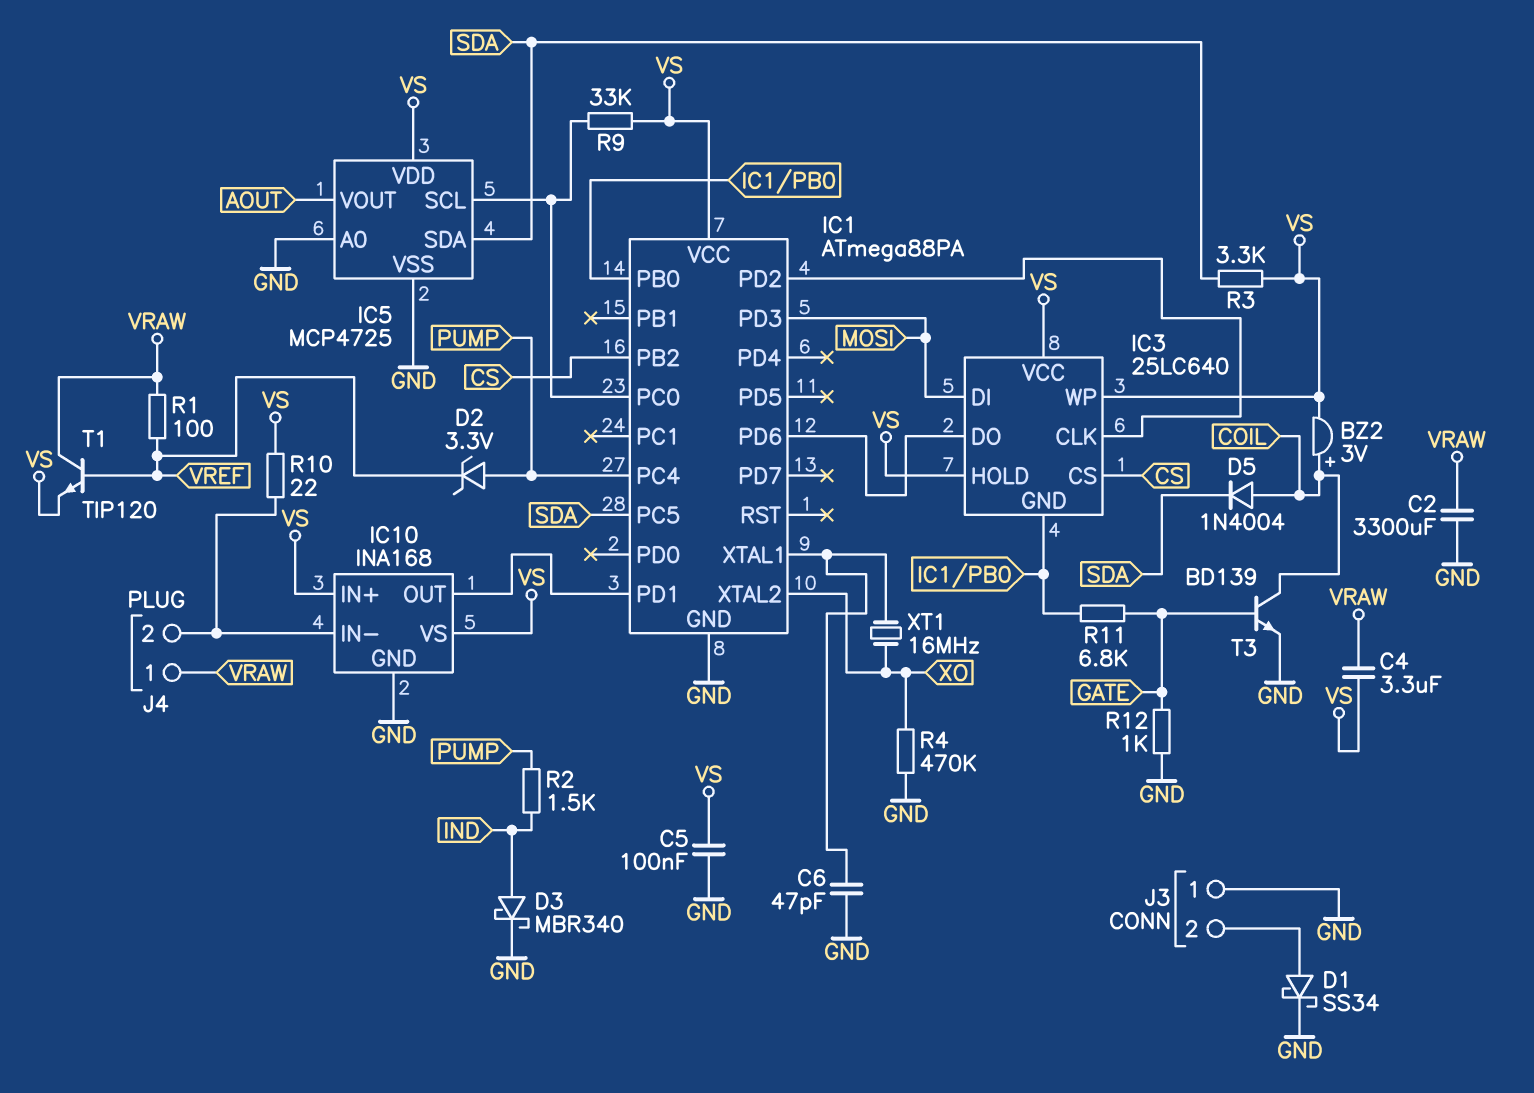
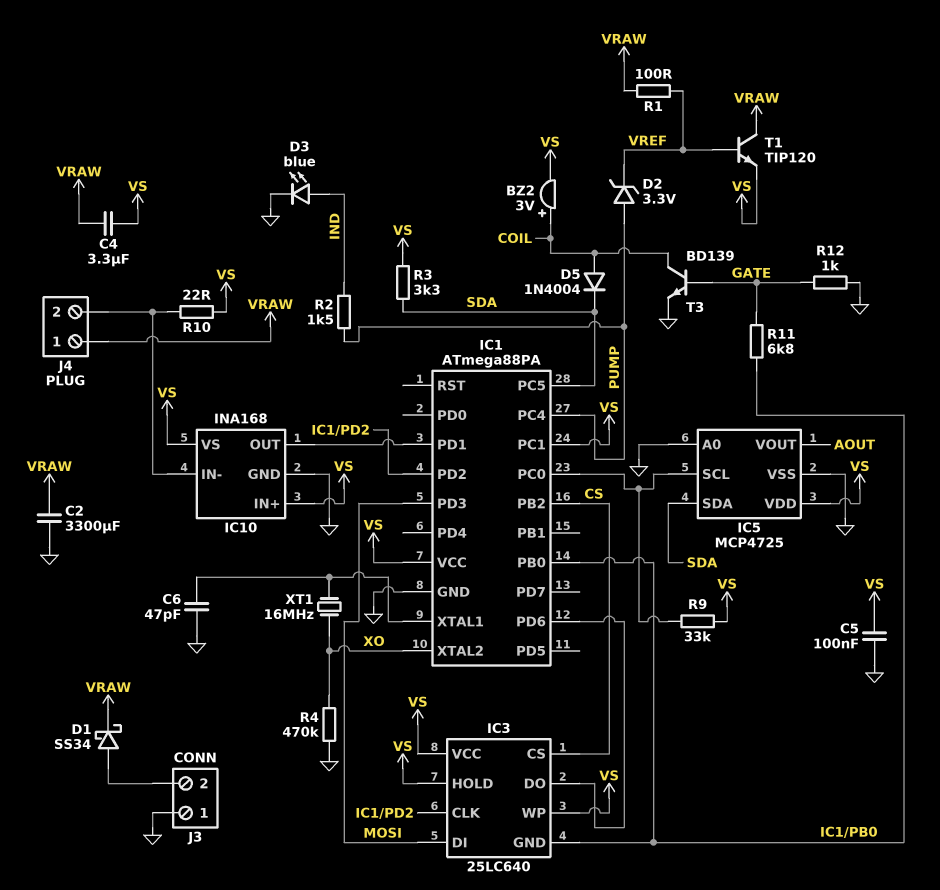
D1: schottky SS34 (A J3/2, K GND) -> schottky SS34 (A J3/2, K VRAW)
D3: schottky MBR340 (A IND, K GND) -> LED blue (A IND, K GND)
IC1 pin PC1: none -> VS

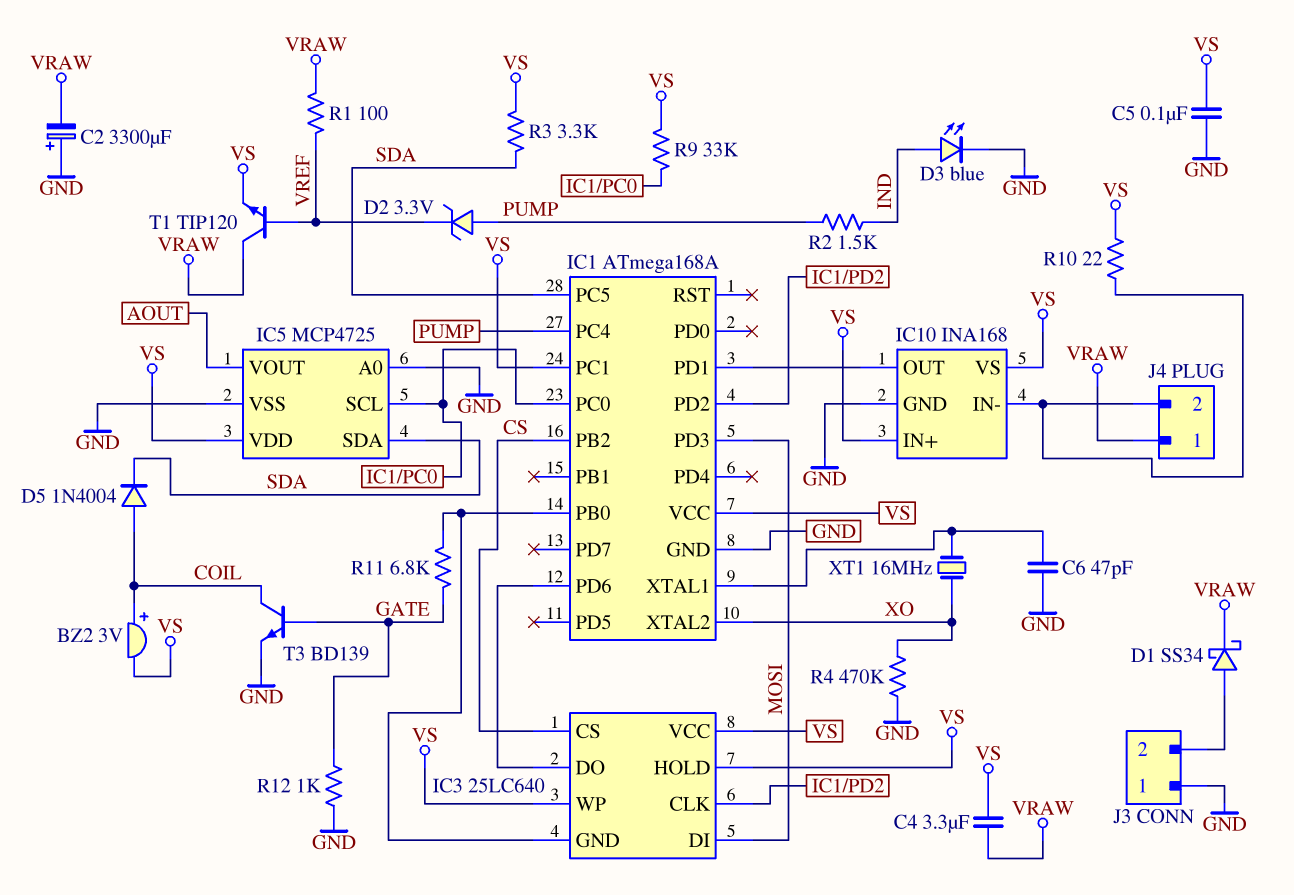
C2: 3300uF (GND, VRAW) -> 3300uF (plus GND, minus VRAW)
IC1: ATmega88PA -> ATmega168A

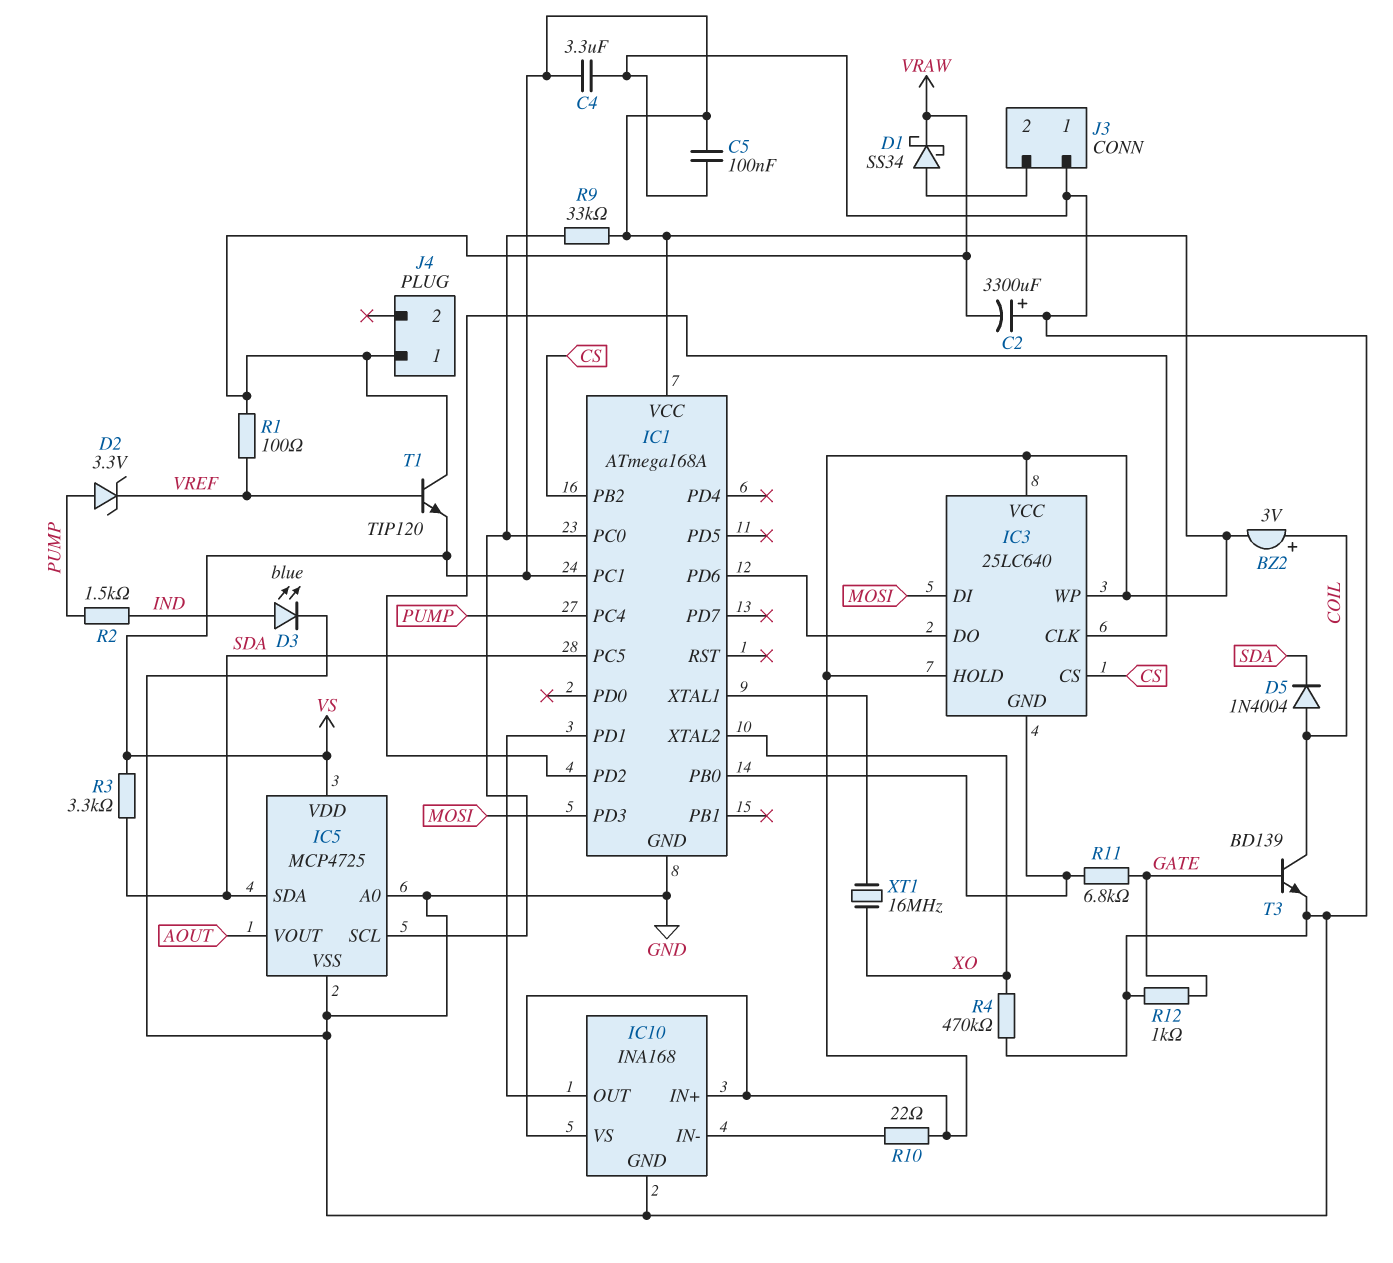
C4: 3.3uF (VRAW, VS) -> 3.3uF (GND, VS)
C6: 47pF (GND, IC1/XTAL1) -> none
J4 pin 2: IC10/IN- -> none

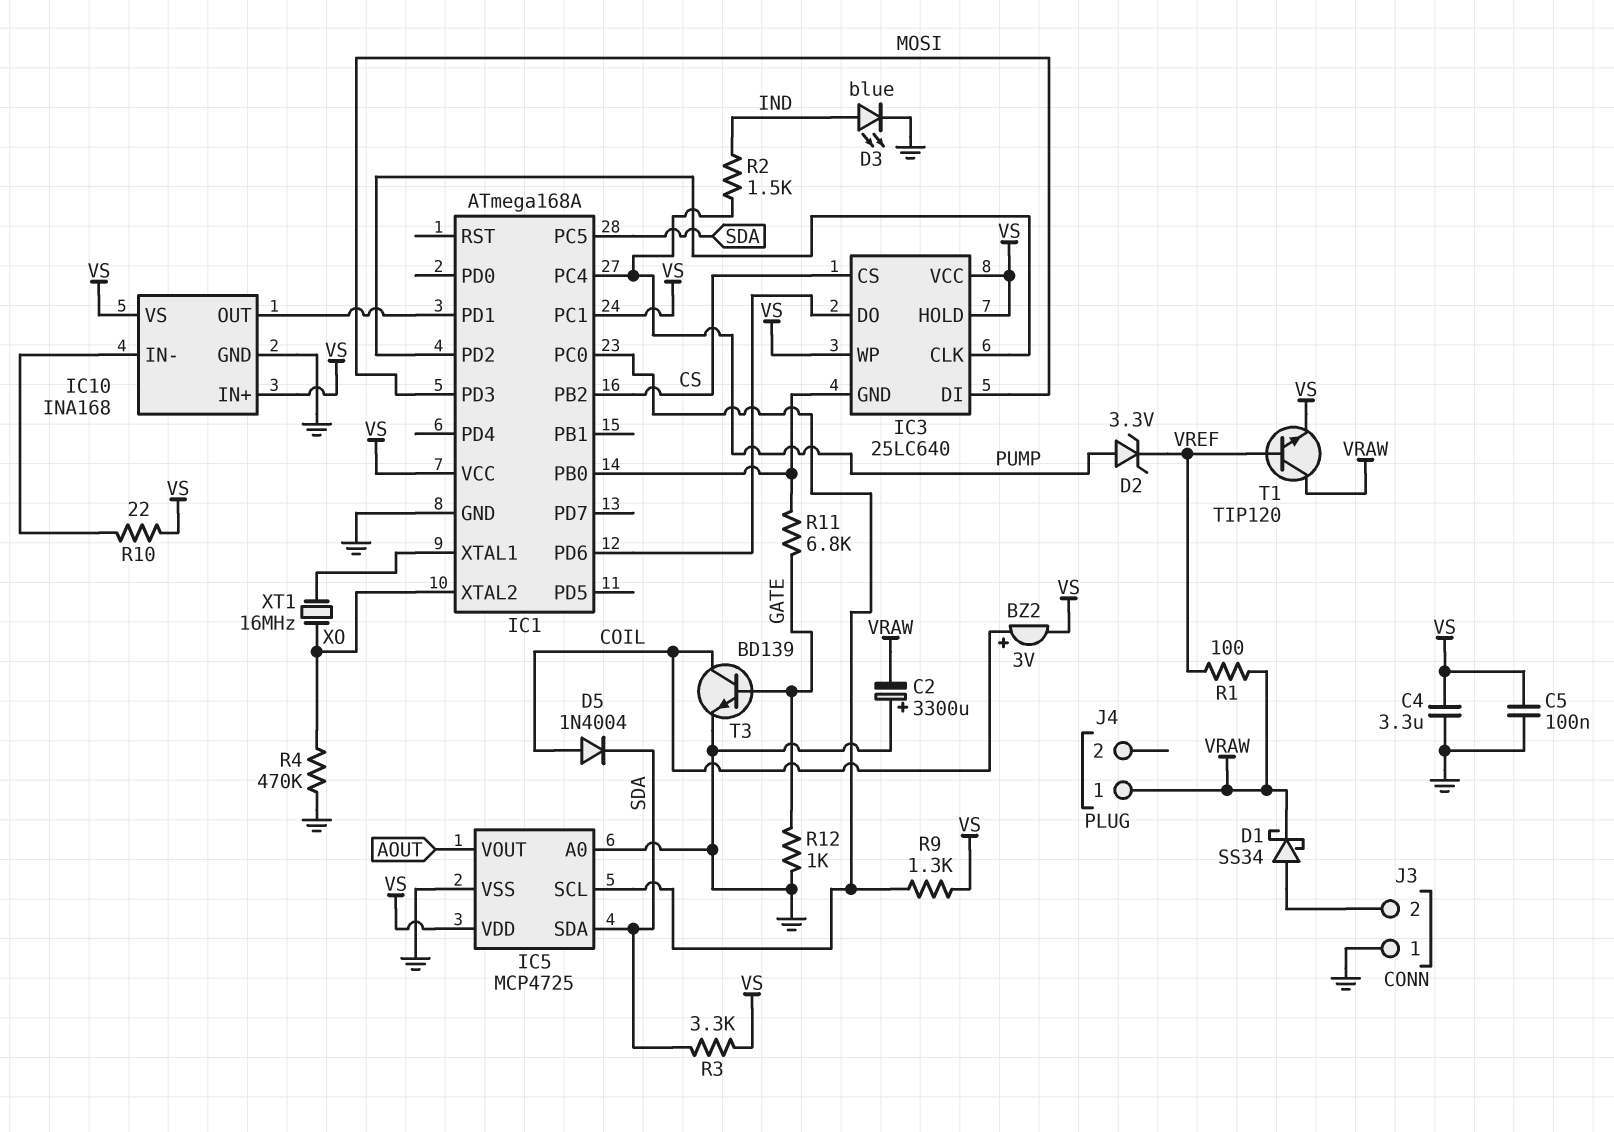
R9: 33k (IC1/PC0, VS) -> 1.3k (IC1/PC0, VS)

